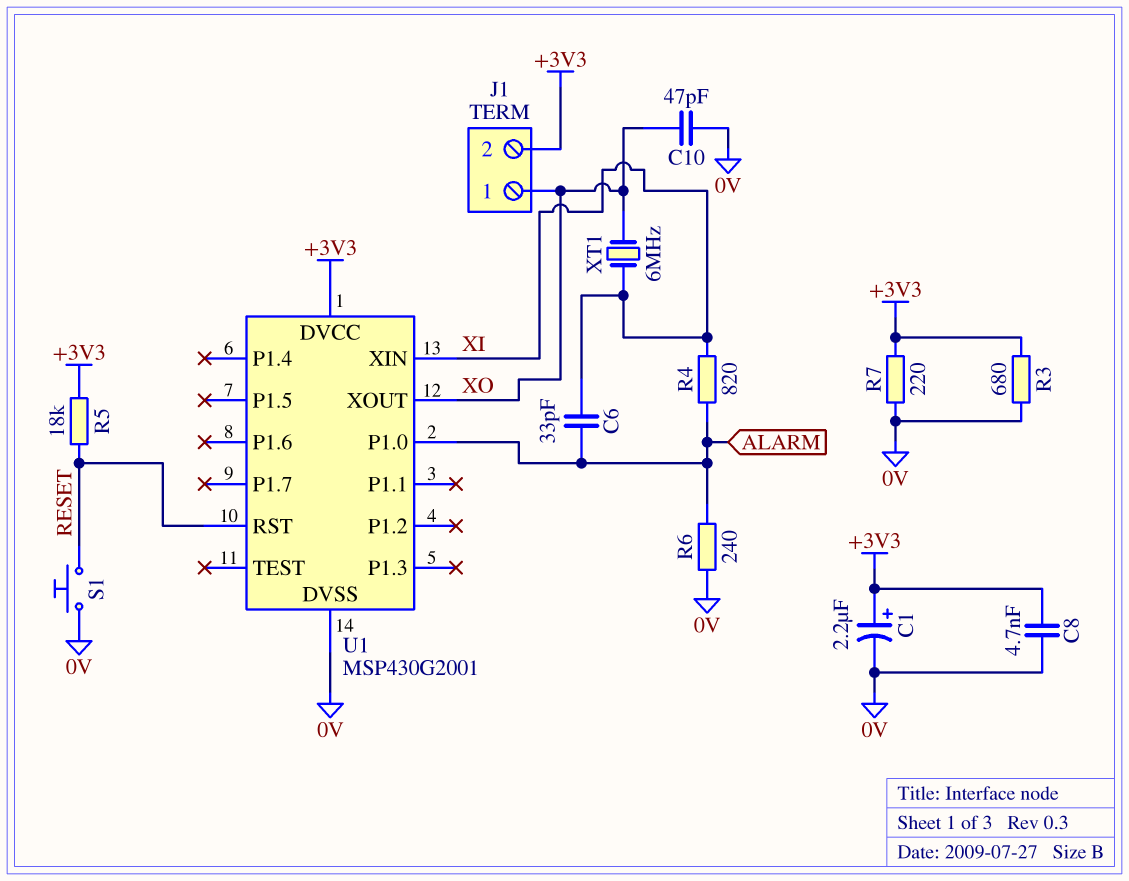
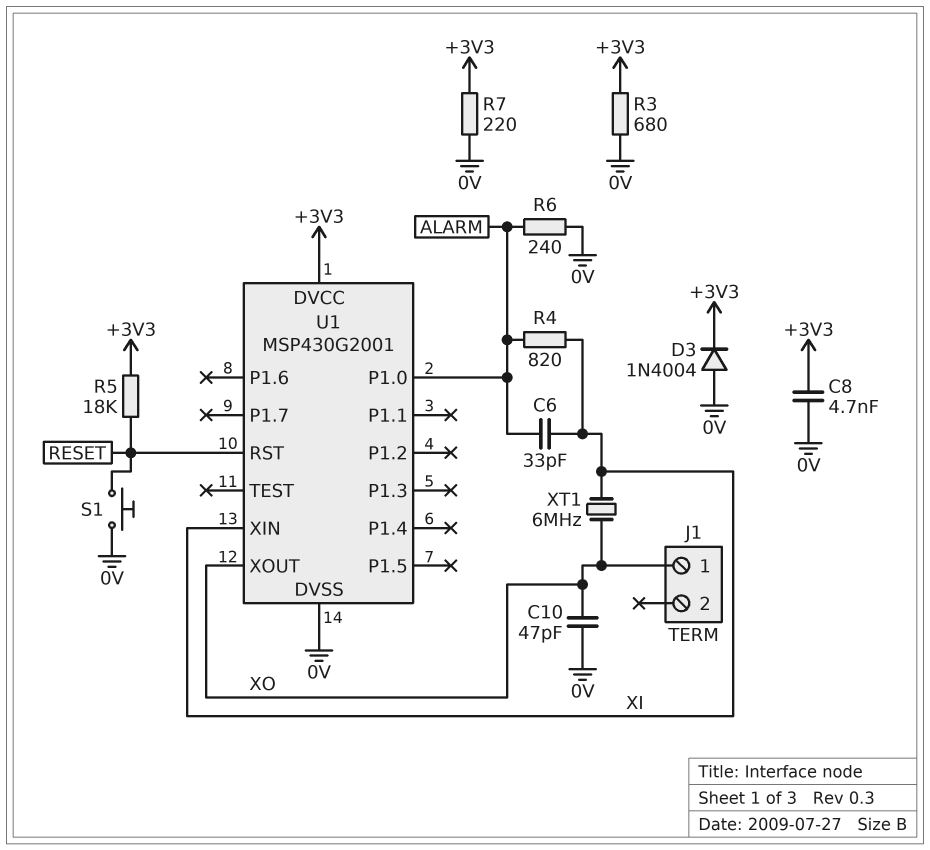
C1: 2.2uF (plus +3V3, minus 0V) -> none
D3: none -> diode 1N4004 (A 0V, K +3V3)
J1 pin 2: +3V3 -> none

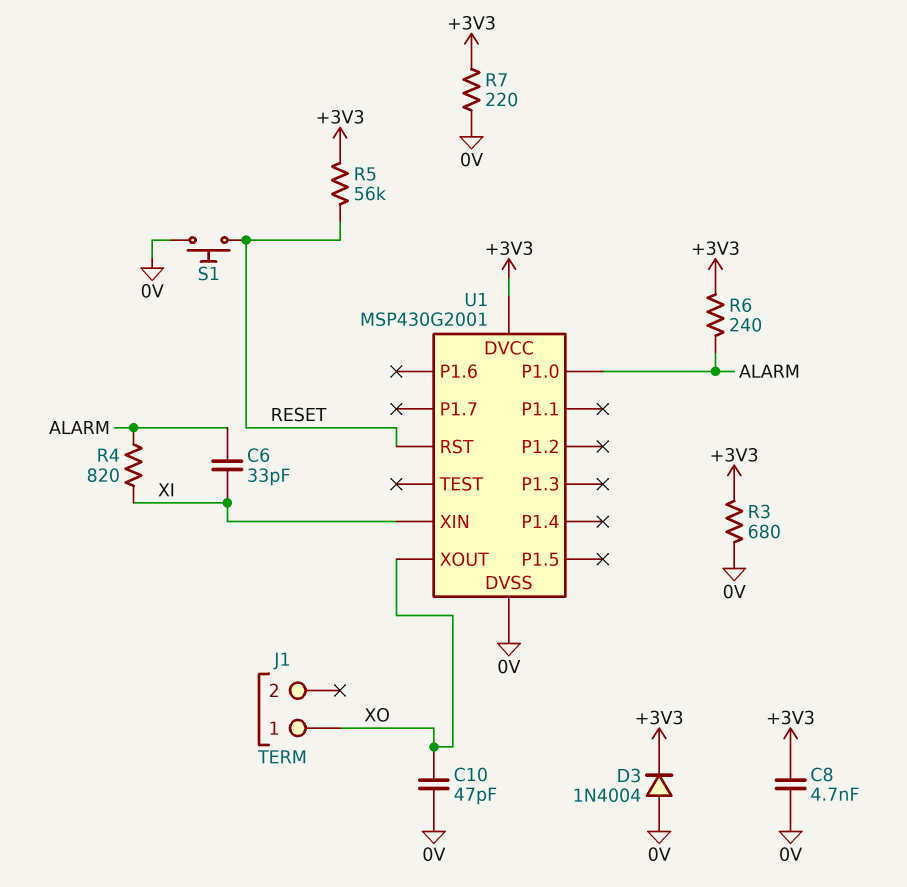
R5: 18k (+3V3, RESET) -> 56k (+3V3, RESET)
R6: 240 (0V, ALARM) -> 240 (+3V3, ALARM)
XT1: 6MHz (XI, XO) -> none

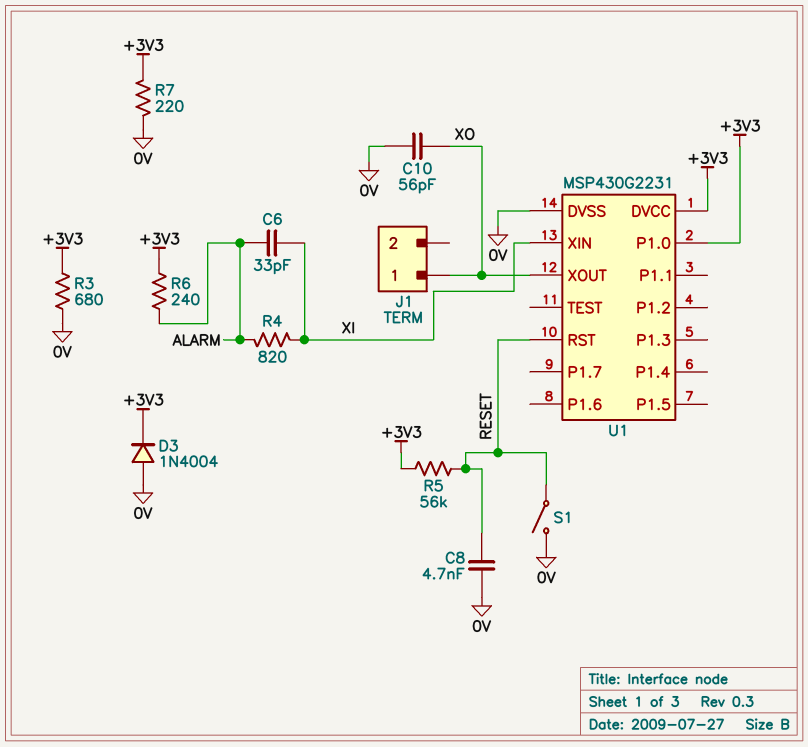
C8: 4.7nF (+3V3, 0V) -> 4.7nF (0V, RESET)
C10: 47pF (0V, XO) -> 56pF (0V, XO)
S1: button (0V, RESET) -> switch (0V, RESET)
U1: MSP430G2001 -> MSP430G2231
U1 pin P1.0: ALARM -> +3V3

